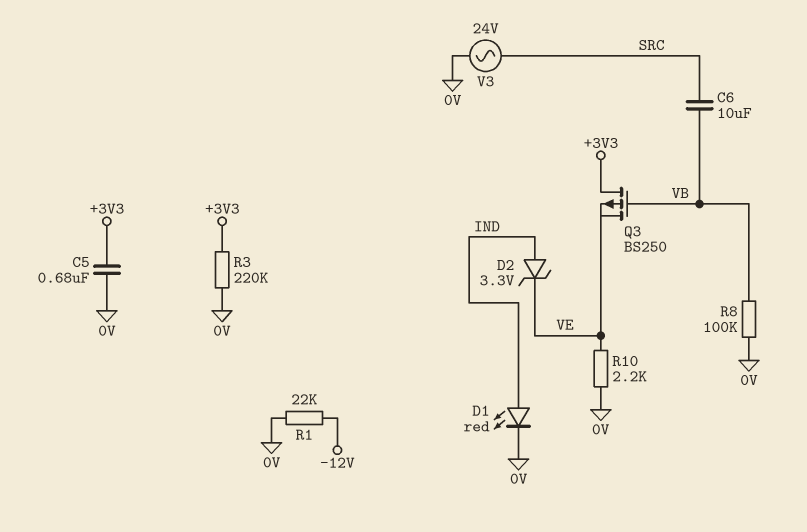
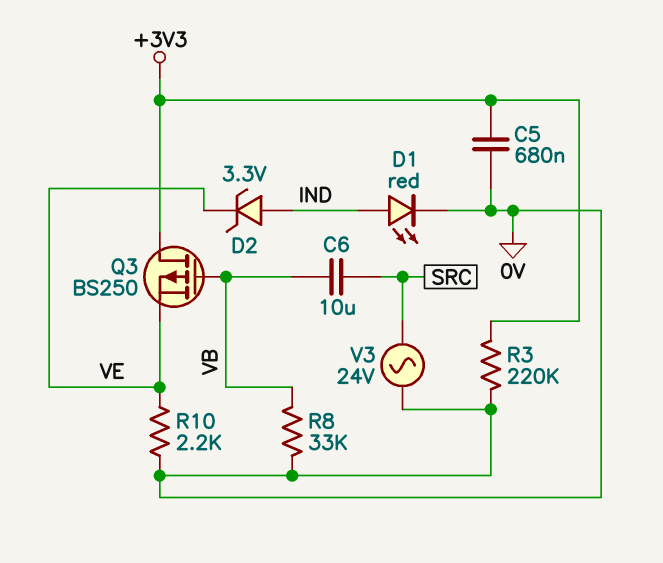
R1: 22k (-12V, 0V) -> none
R8: 100k (0V, VB) -> 33k (0V, VB)

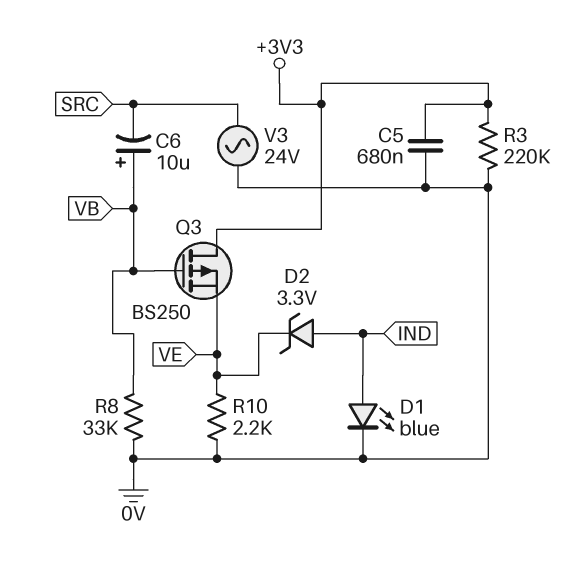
C6: 10uF (SRC, VB) -> 10uF (plus VB, minus SRC)
D1: LED red (A IND, K 0V) -> LED blue (A IND, K 0V)

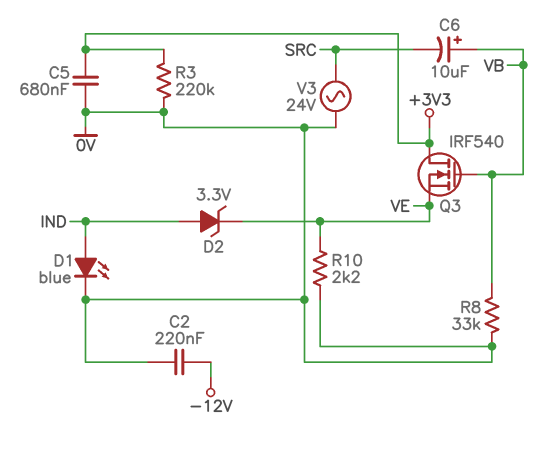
C2: none -> 220nF (-12V, 0V)
Q3: PMOS BS250 (G VB, D +3V3, S VE) -> NMOS IRF540 (G VB, D +3V3, S VE)

